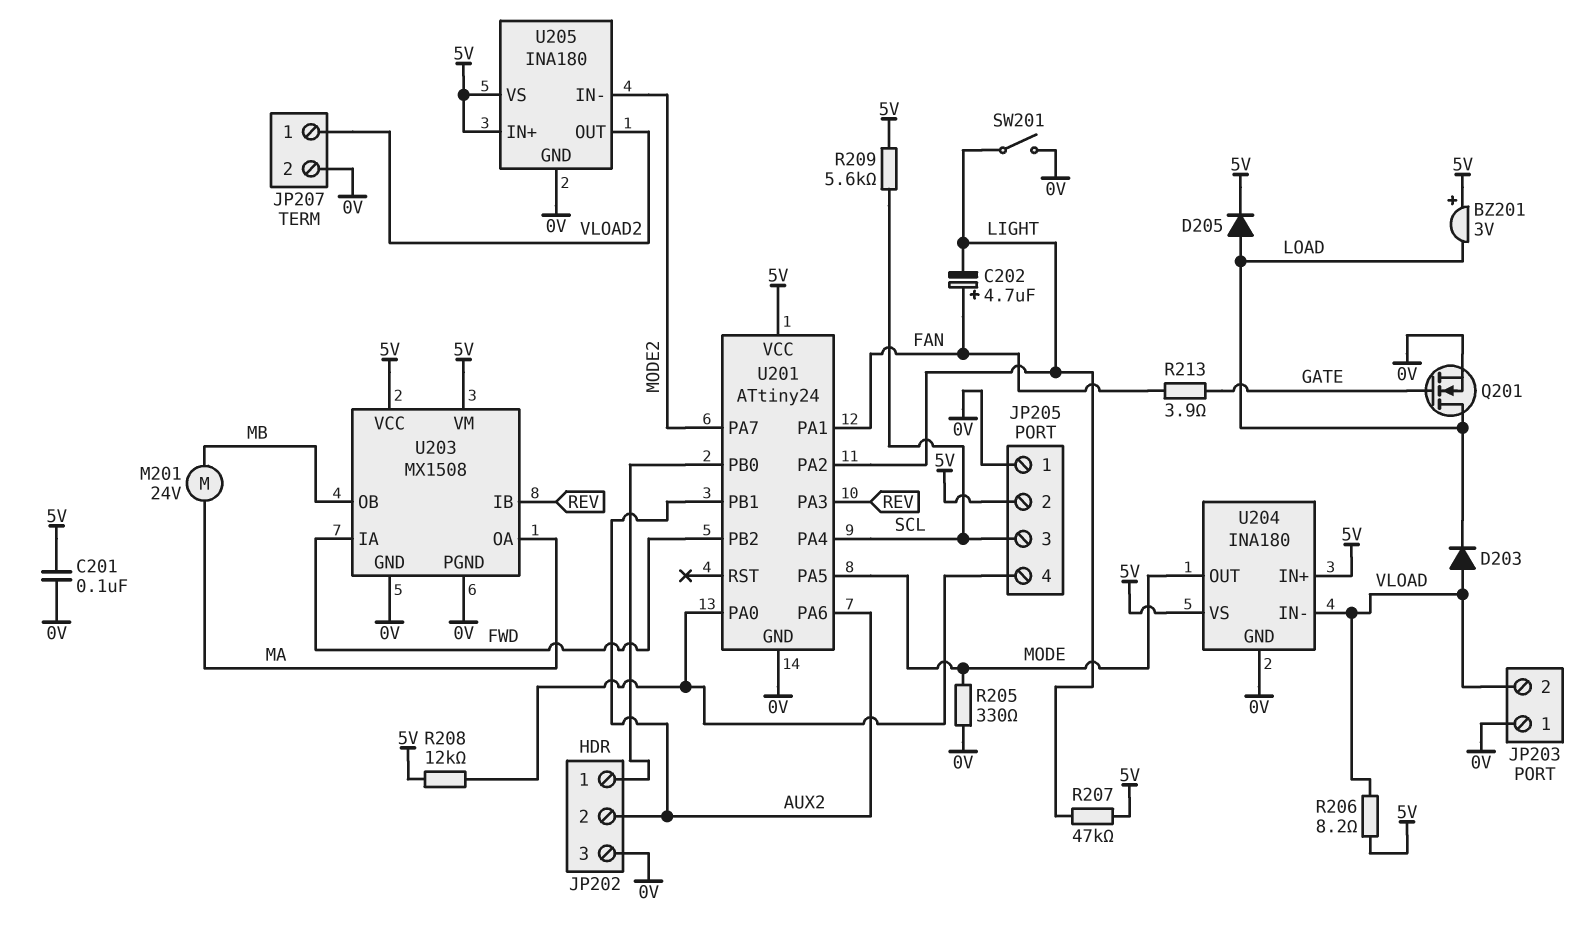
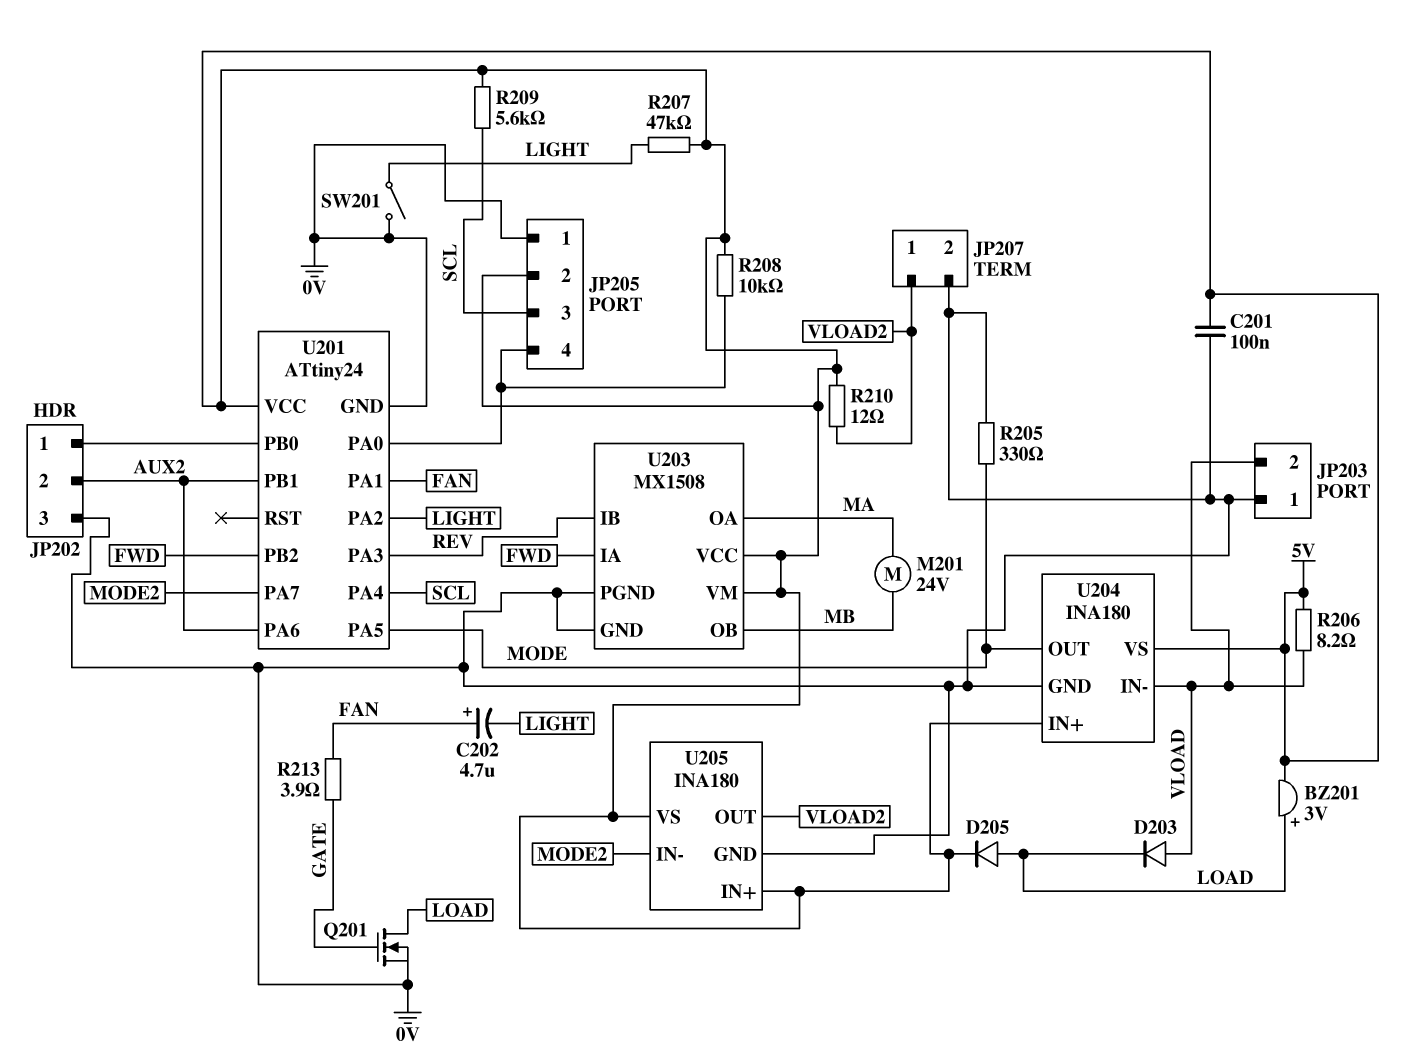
BZ201: buzzer 3V (plus 5V, minus LOAD) -> buzzer 3V (plus LOAD, minus 5V)
R208: 12k (5V, JP205/4) -> 10k (5V, JP205/4)
R210: none -> 12 (5V, VLOAD2)

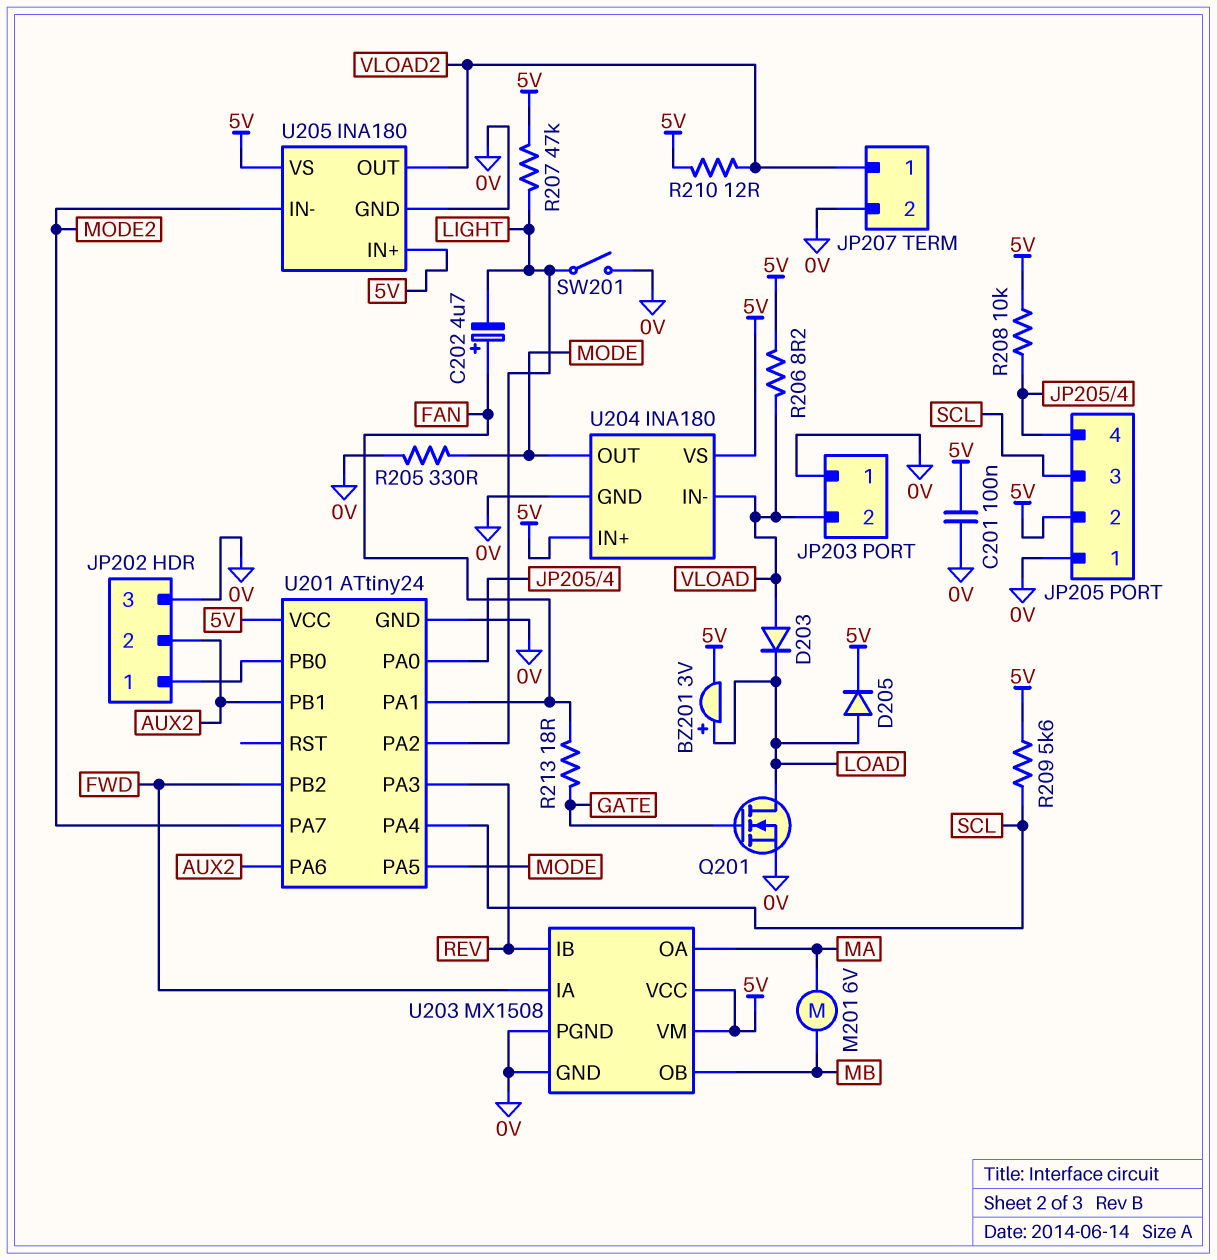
M201: motor 24V (MA, MB) -> motor 6V (MA, MB)
R213: 3.9 (FAN, GATE) -> 18 (FAN, GATE)

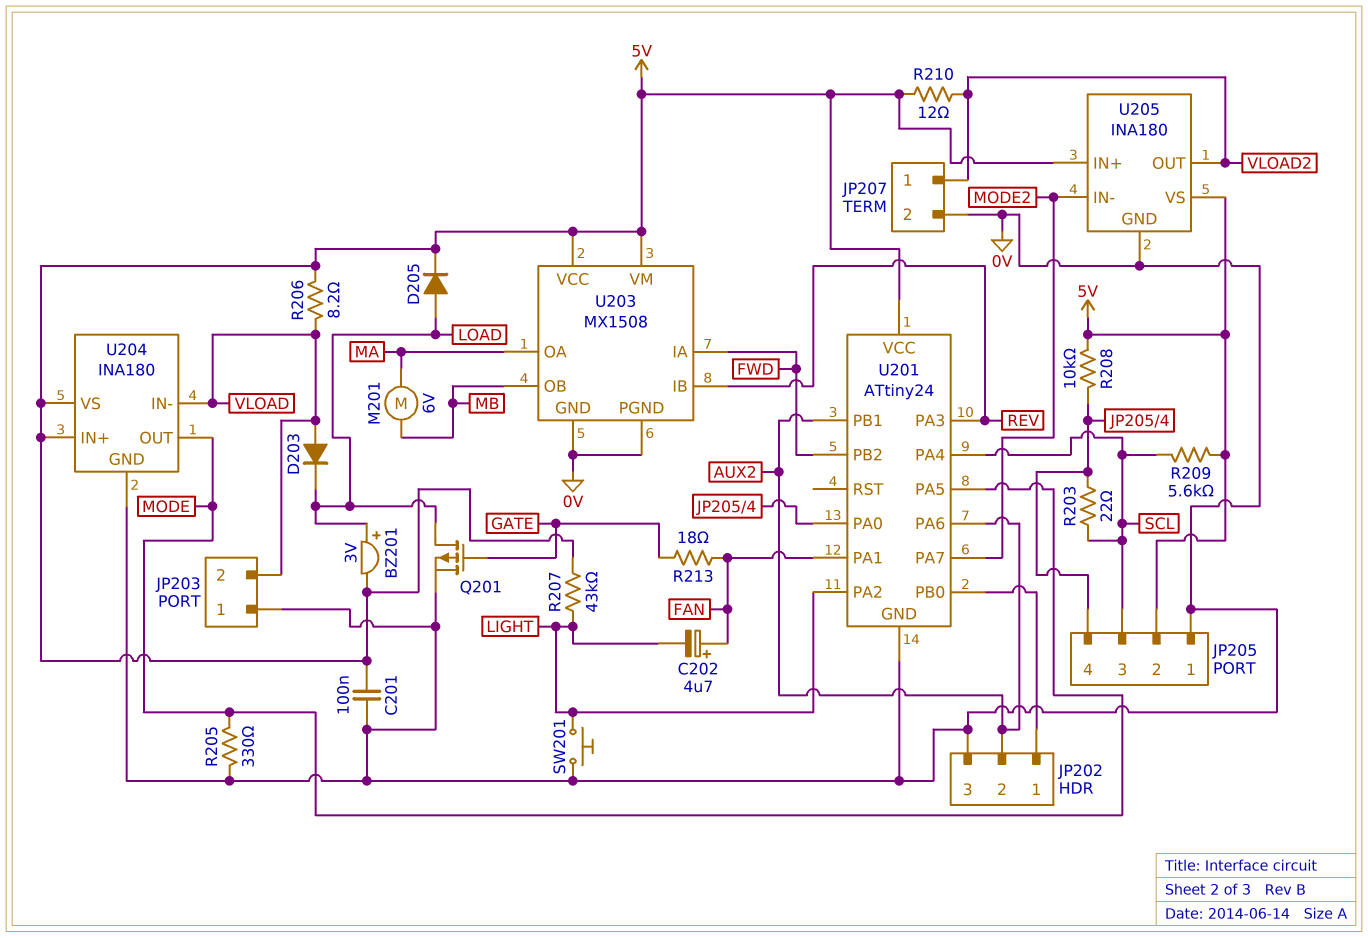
Q201: NMOS (G GATE, D LOAD, S 0V) -> PMOS (G GATE, D LOAD, S 0V)
R203: none -> 22 (JP205/4, SCL)
R207: 47k (5V, LIGHT) -> 43k (5V, LIGHT)
SW201: switch (0V, LIGHT) -> button (0V, LIGHT)

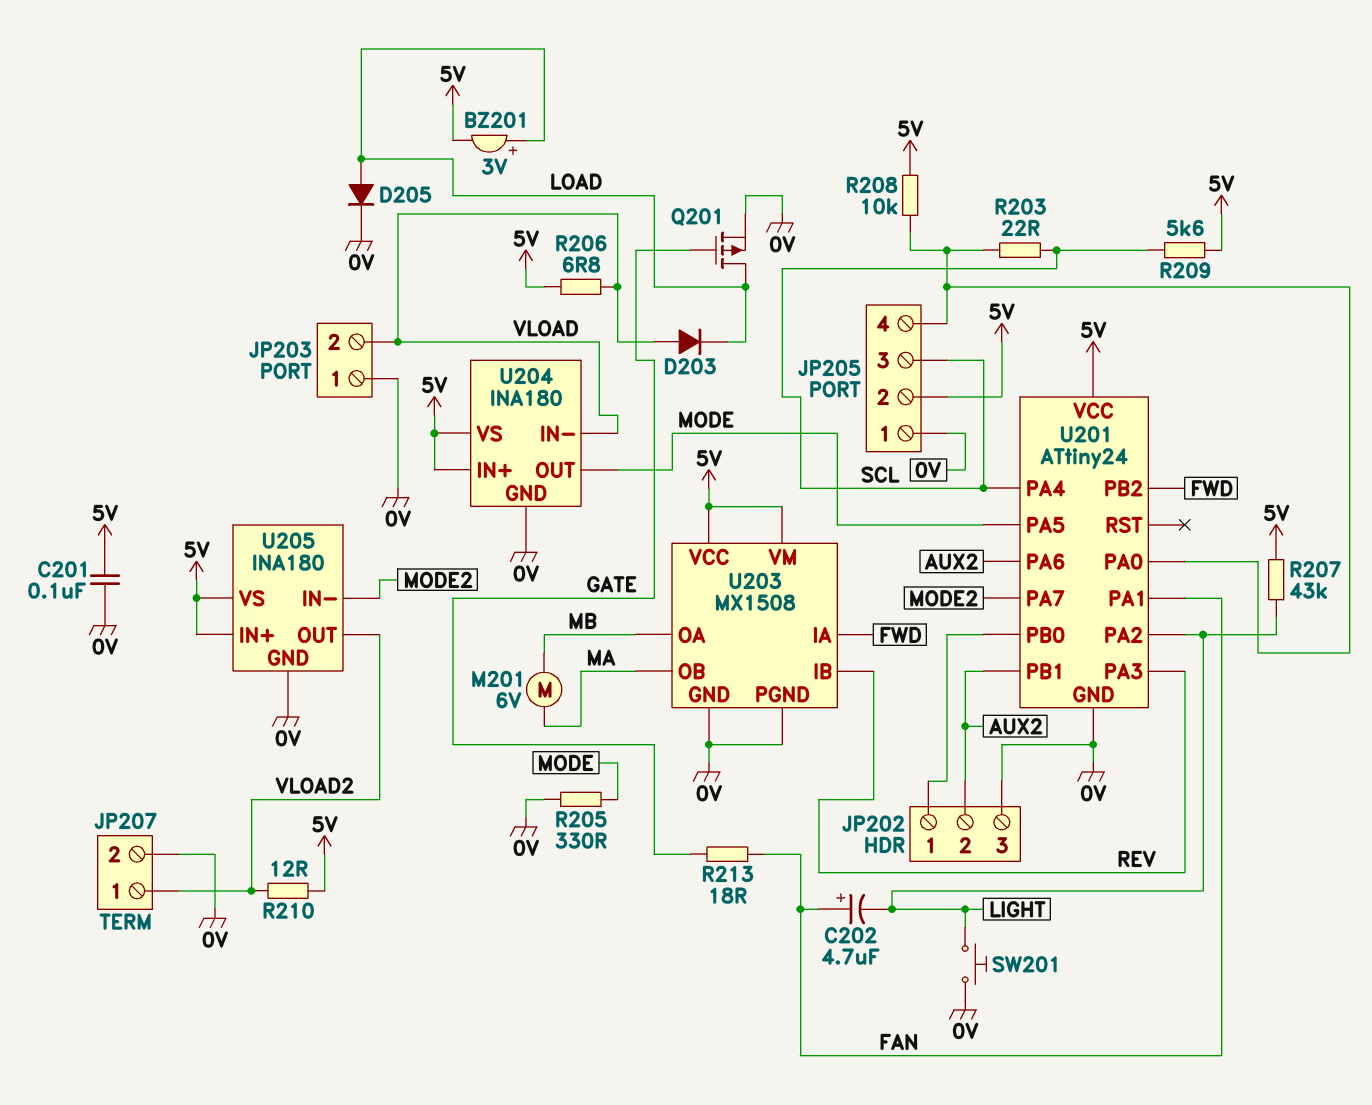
D205: diode (A LOAD, K 5V) -> diode (A LOAD, K 0V)
R206: 8.2 (5V, VLOAD) -> 6.8 (5V, VLOAD)
U203 pin OA: MA -> MB
U203 pin OB: MB -> MA

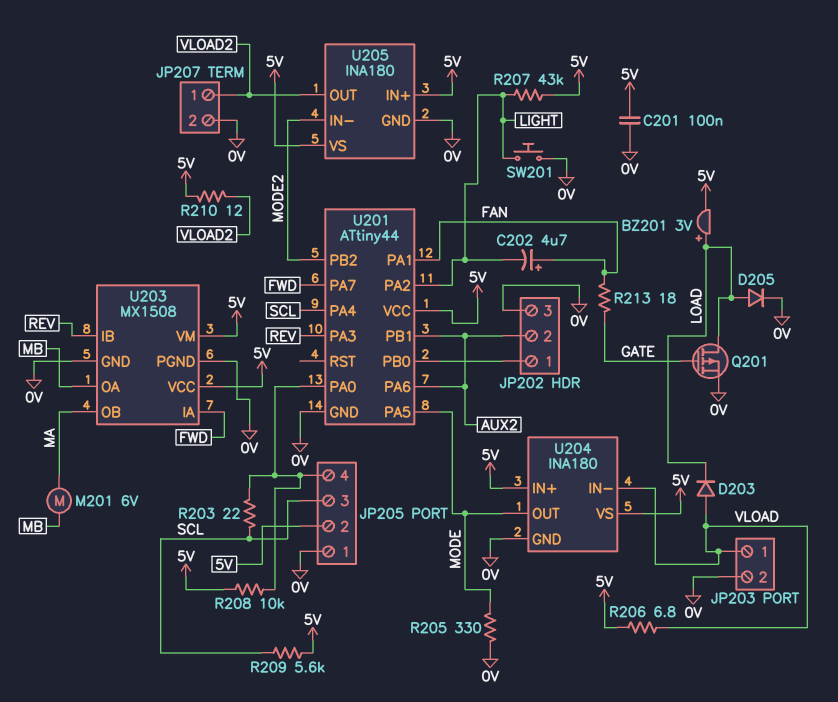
JP203 pin 1: 0V -> VLOAD
JP203 pin 2: VLOAD -> 0V
U201: ATtiny24 -> ATtiny44
U201 pin PA7: MODE2 -> FWD
U201 pin PB2: FWD -> MODE2

